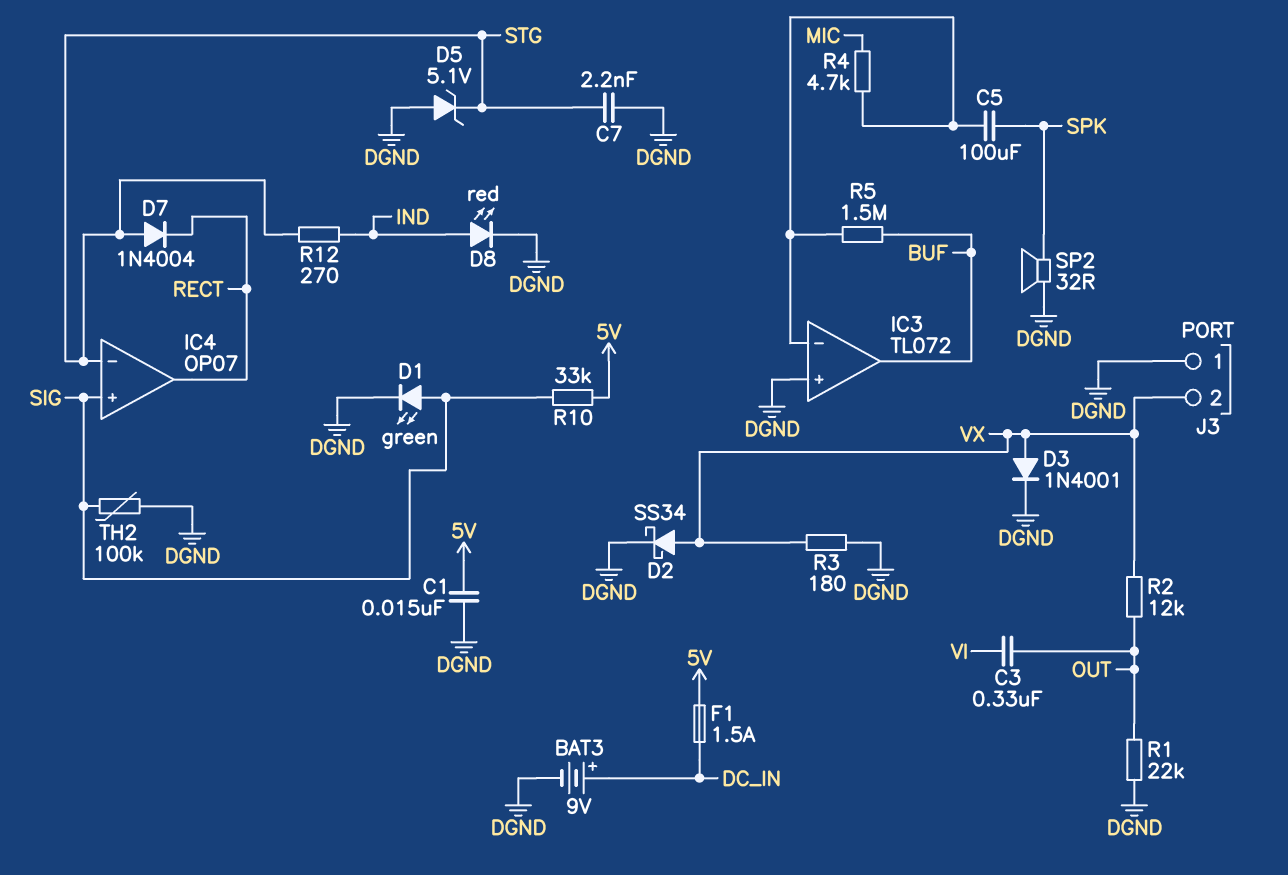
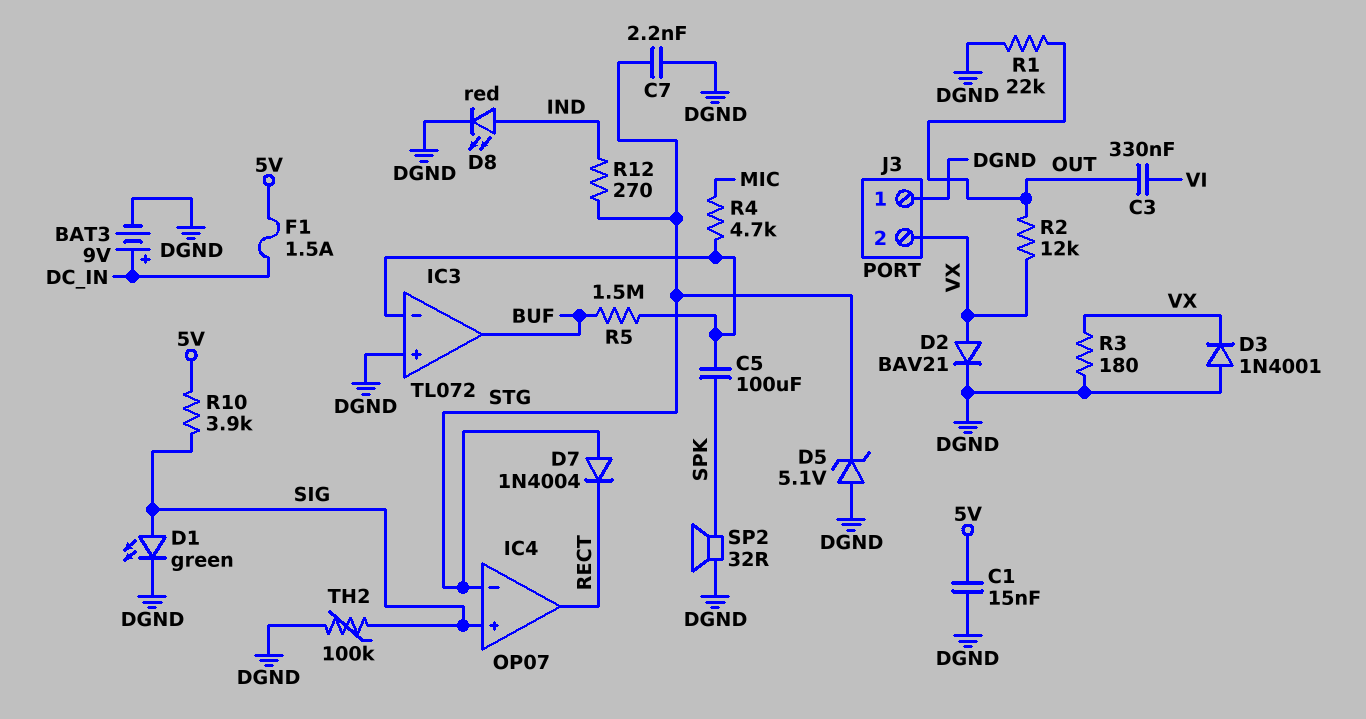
D2: schottky SS34 (A VX, K DGND) -> diode BAV21 (A VX, K DGND)
D3: diode 1N4001 (A VX, K DGND) -> diode 1N4001 (A DGND, K VX)
R10: 33k (5V, SIG) -> 3.9k (5V, SIG)

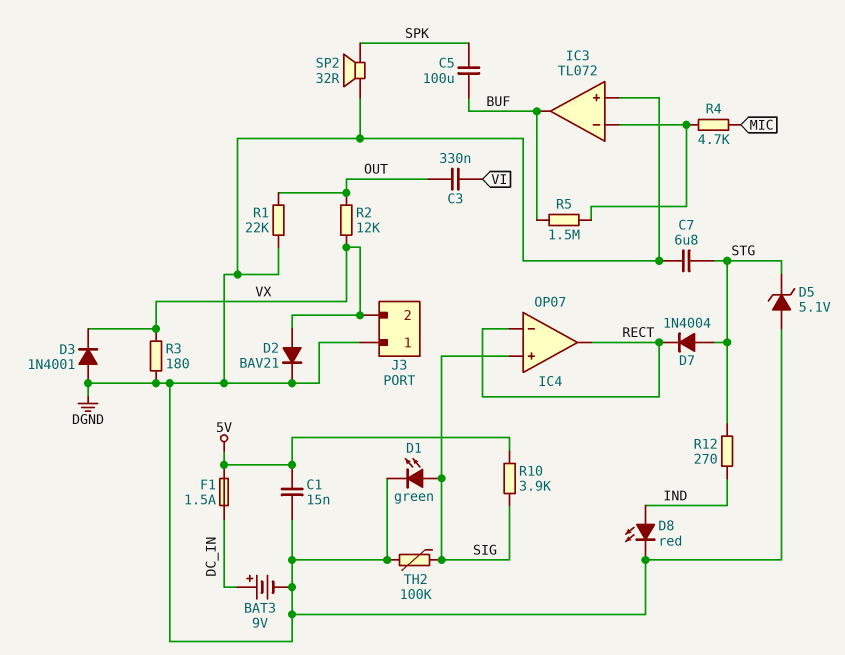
C5: 100uF (IC3/in-, SPK) -> 100uF (BUF, SPK)
C7: 2.2nF (DGND, STG) -> 6.8uF (DGND, STG)
IC4 pin in-: STG -> RECT

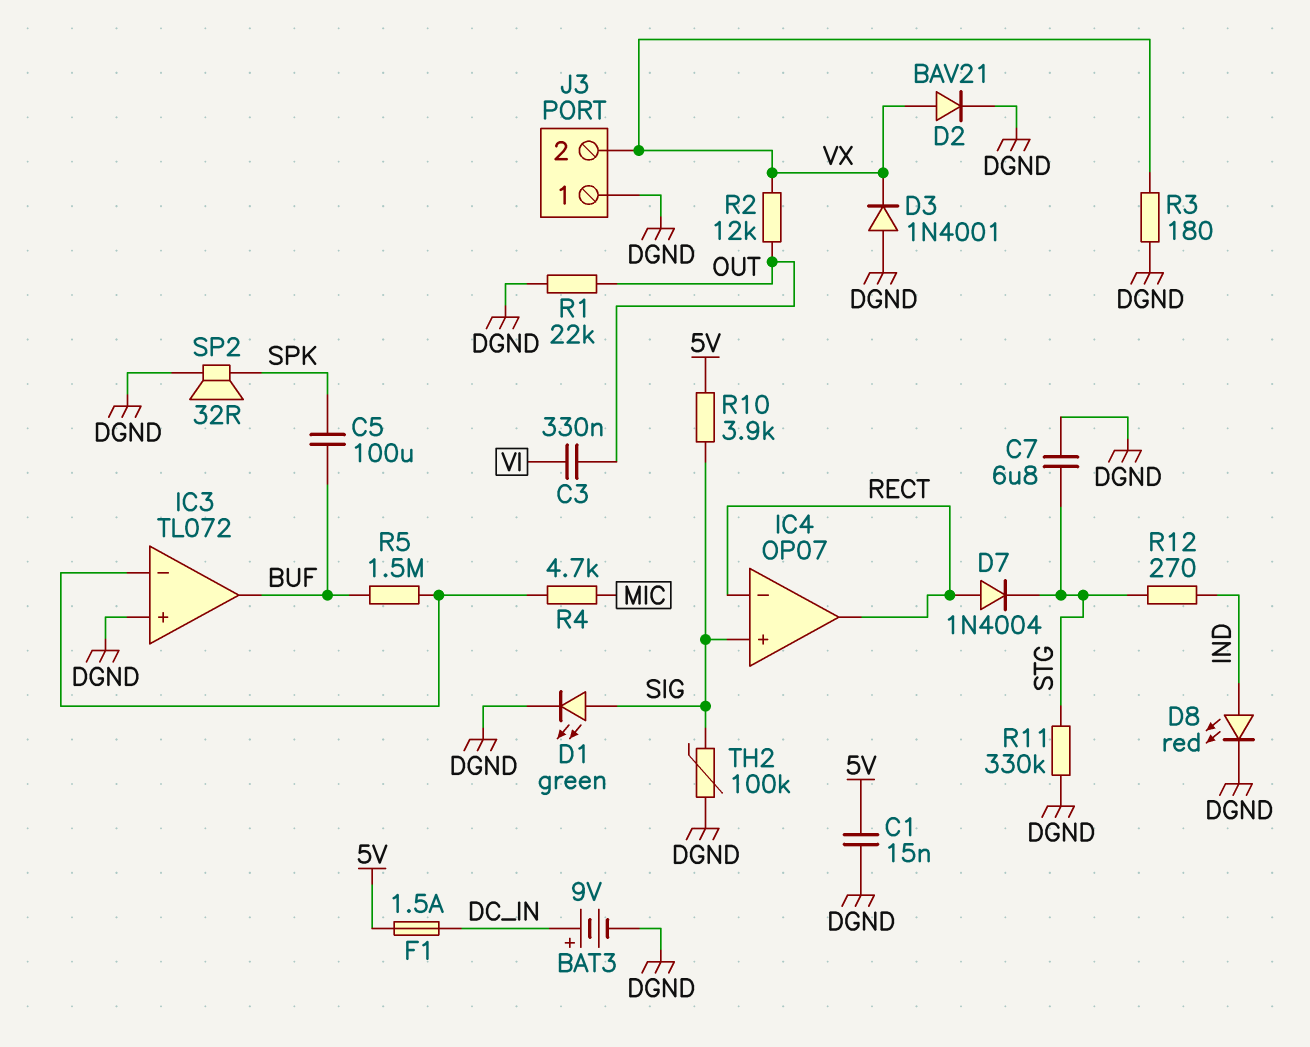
D5: zener 5.1V (A DGND, K STG) -> none
D7: diode 1N4004 (A STG, K RECT) -> diode 1N4004 (A RECT, K STG)
R11: none -> 330k (DGND, STG)

